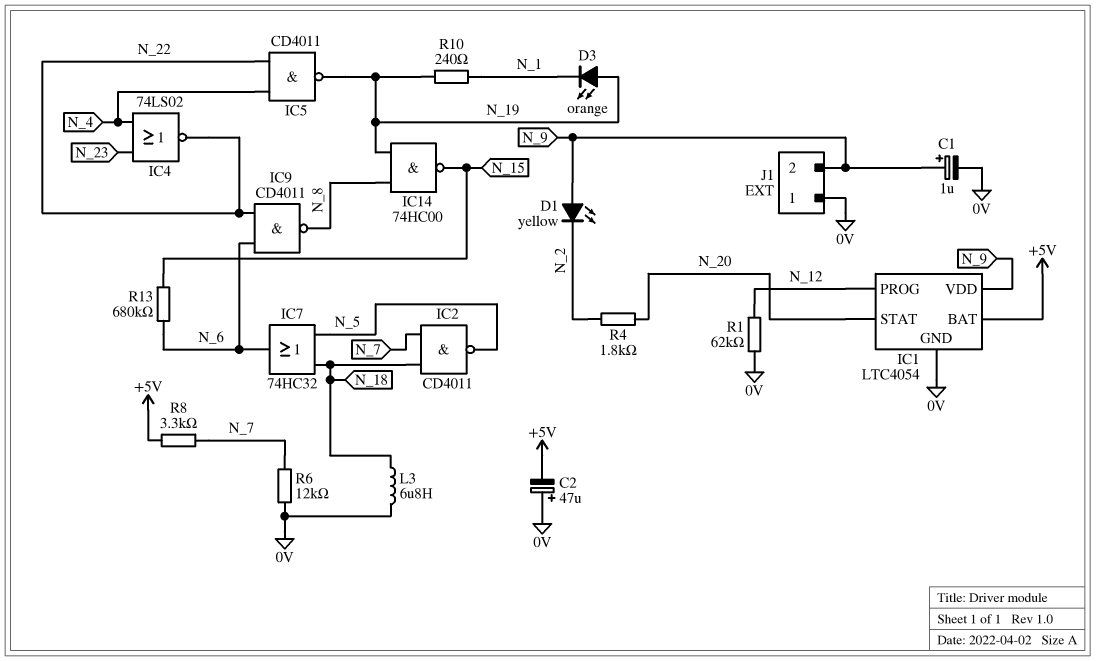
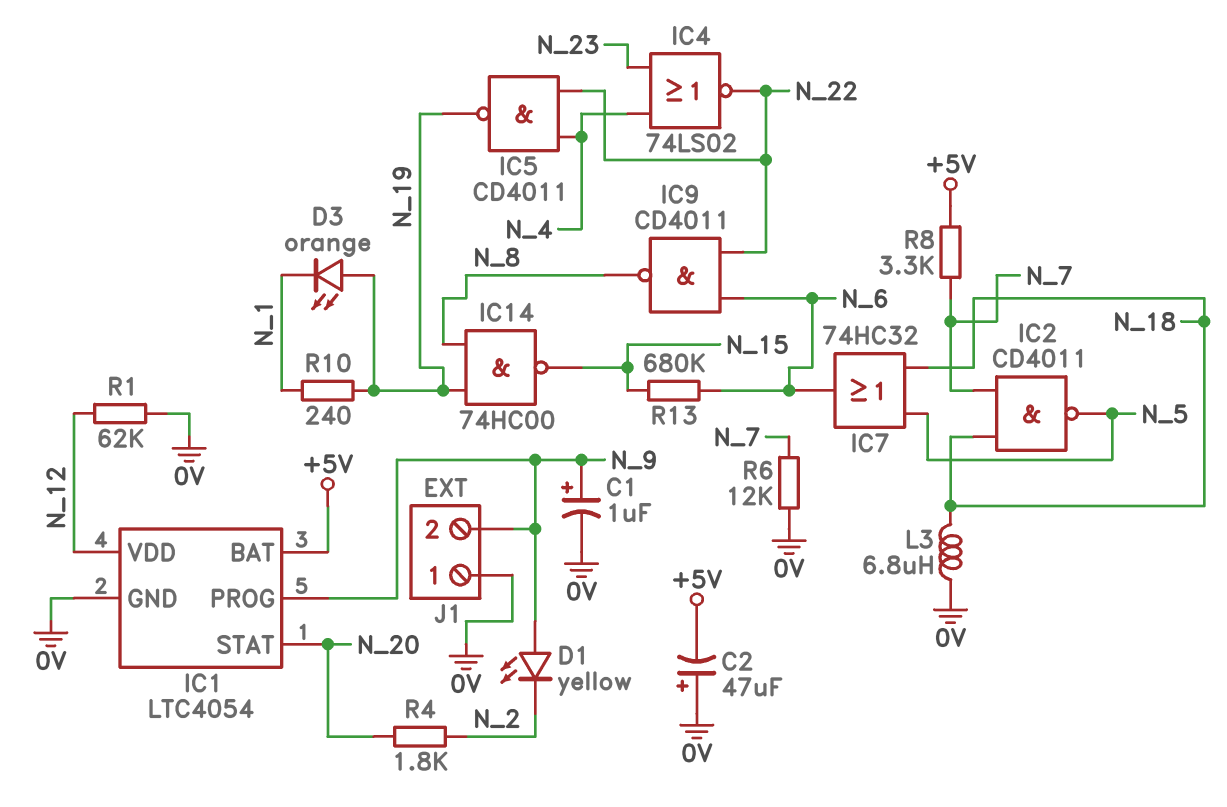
IC1 pin PROG: N_12 -> N_9
IC1 pin VDD: N_9 -> N_12

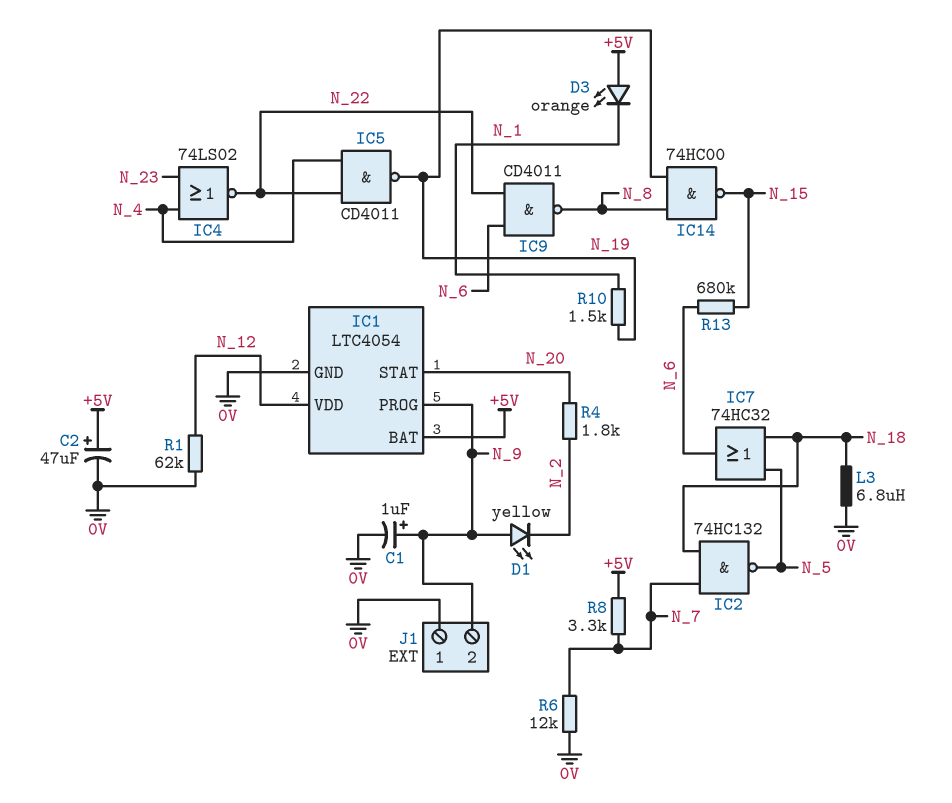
C2: 47uF (plus 0V, minus +5V) -> 47uF (plus +5V, minus 0V)
D3: LED orange (A N_19, K N_1) -> LED orange (A +5V, K N_1)
IC2: NAND CD4011 (in N_7, in N_18, out N_5) -> NAND 74HC132 (in N_7, in N_18, out N_5)
R10: 240 (N_1, N_19) -> 1.5k (N_1, N_19)

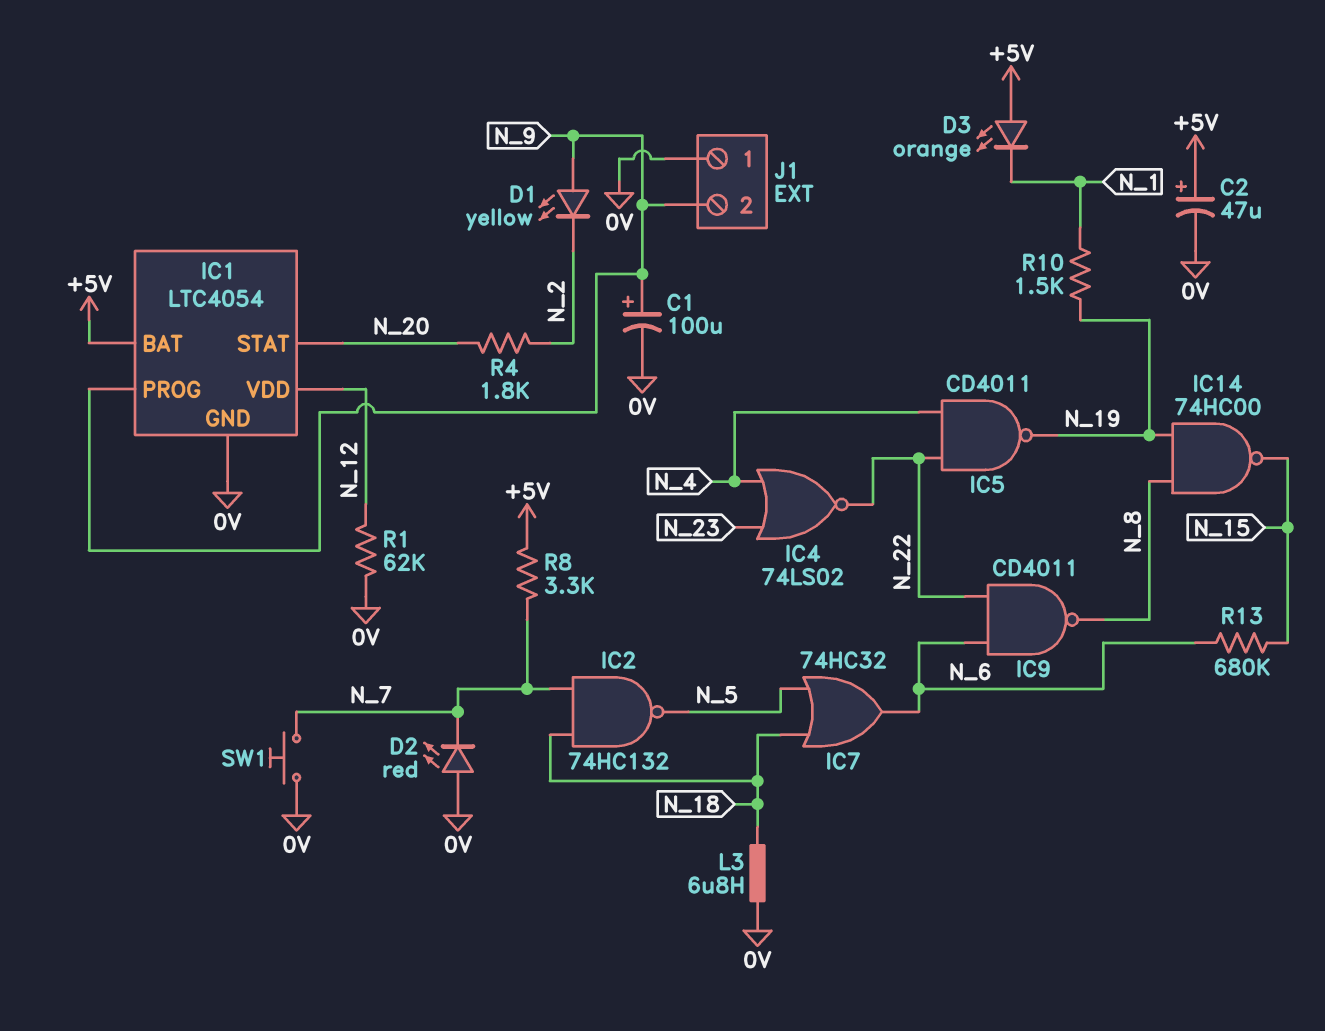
C1: 1uF (plus N_9, minus 0V) -> 100uF (plus N_9, minus 0V)
D2: none -> LED red (A 0V, K N_7)
R6: 12k (0V, N_7) -> none
SW1: none -> button (0V, N_7)

